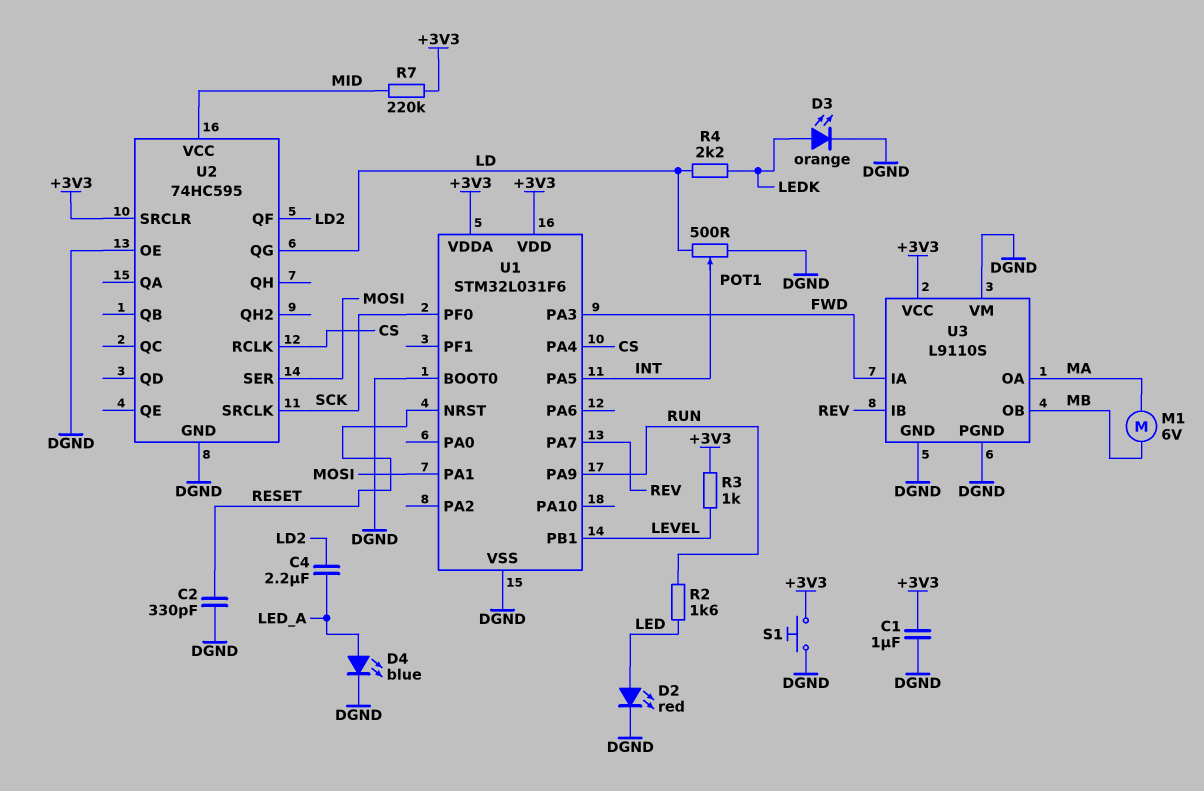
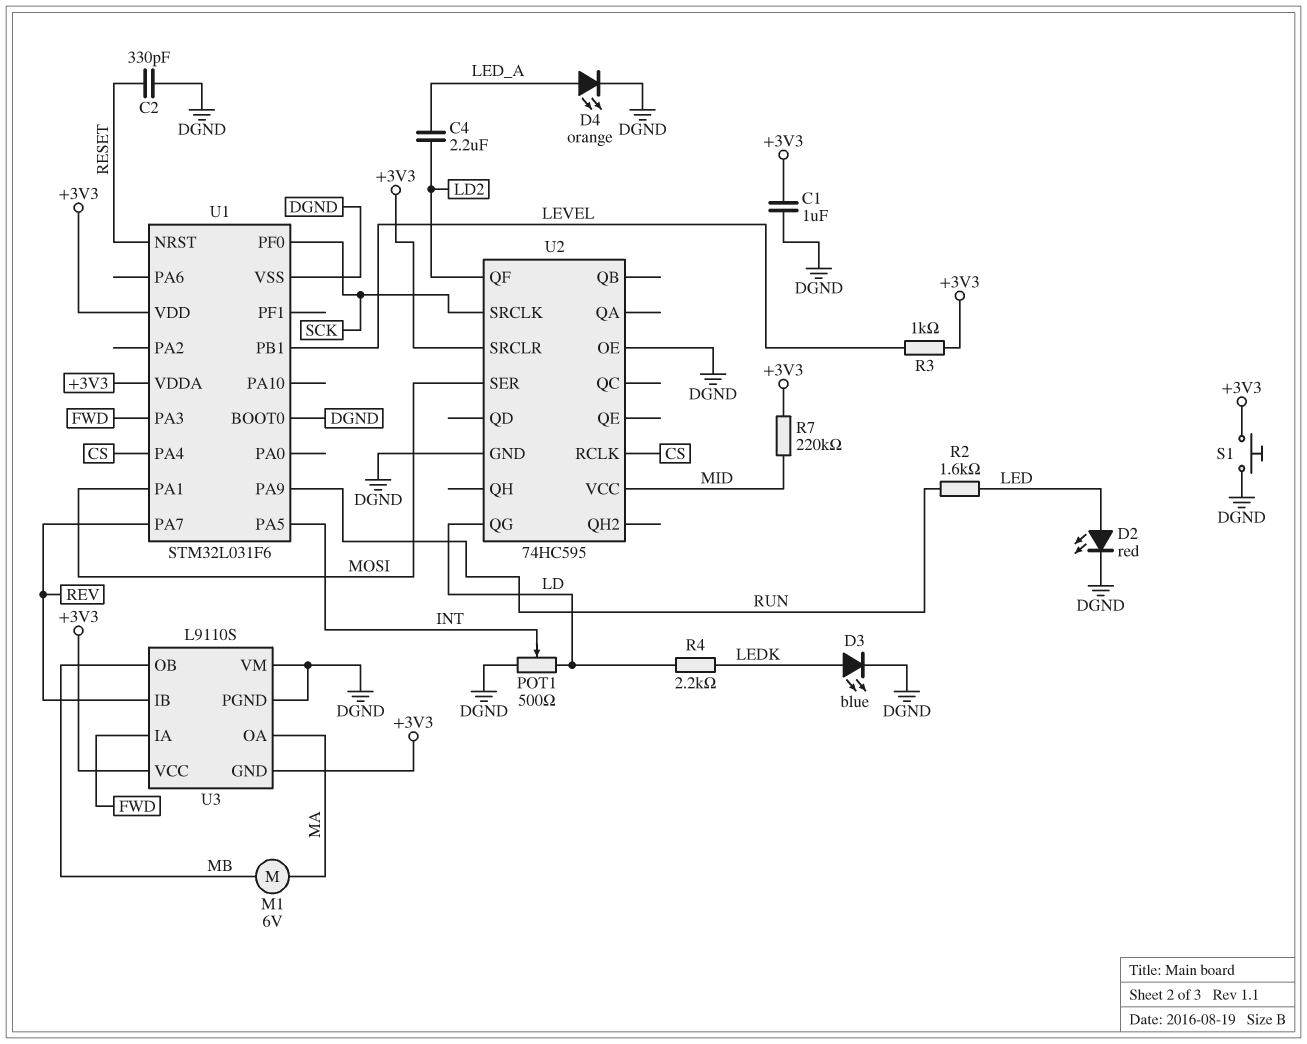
D3: LED orange (A LEDK, K DGND) -> LED blue (A LEDK, K DGND)
D4: LED blue (A LED_A, K DGND) -> LED orange (A LED_A, K DGND)
U3 pin GND: DGND -> +3V3

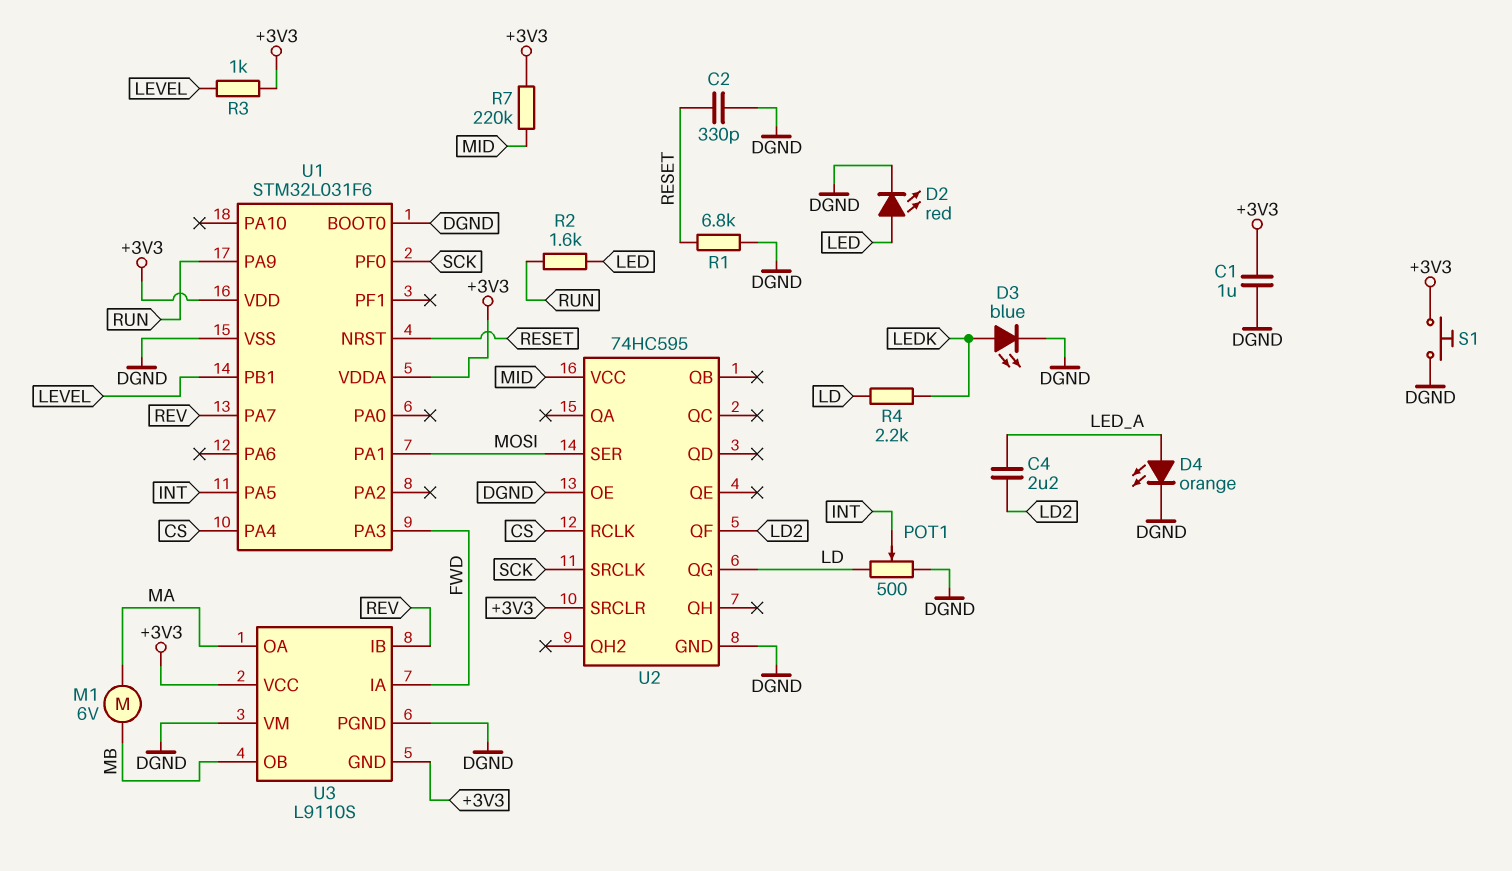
R1: none -> 6.8k (DGND, RESET)

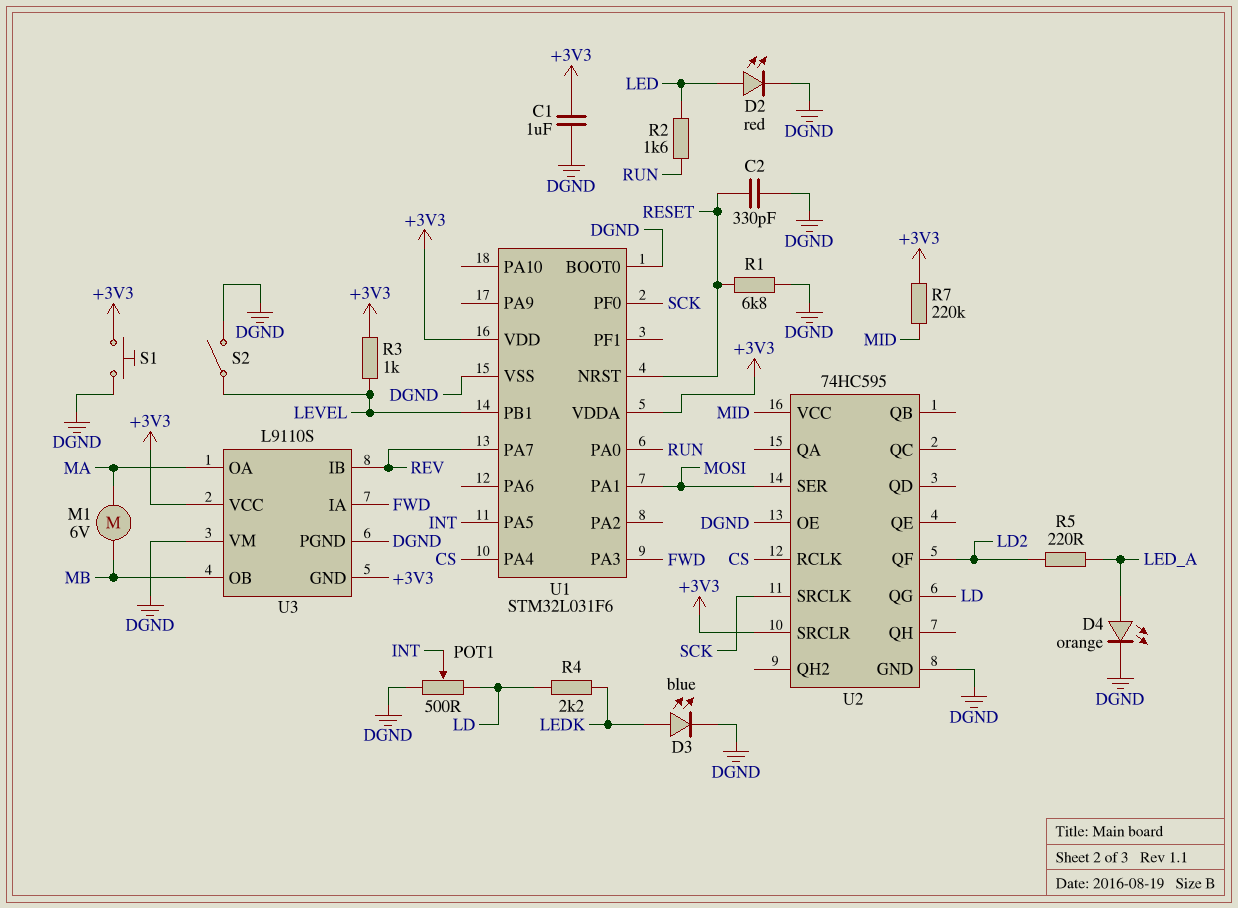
C4: 2.2uF (LD2, LED_A) -> none
R5: none -> 220 (LD2, LED_A)
S2: none -> switch (DGND, LEVEL)
U1 pin PA0: none -> RUN
U1 pin PA9: RUN -> none

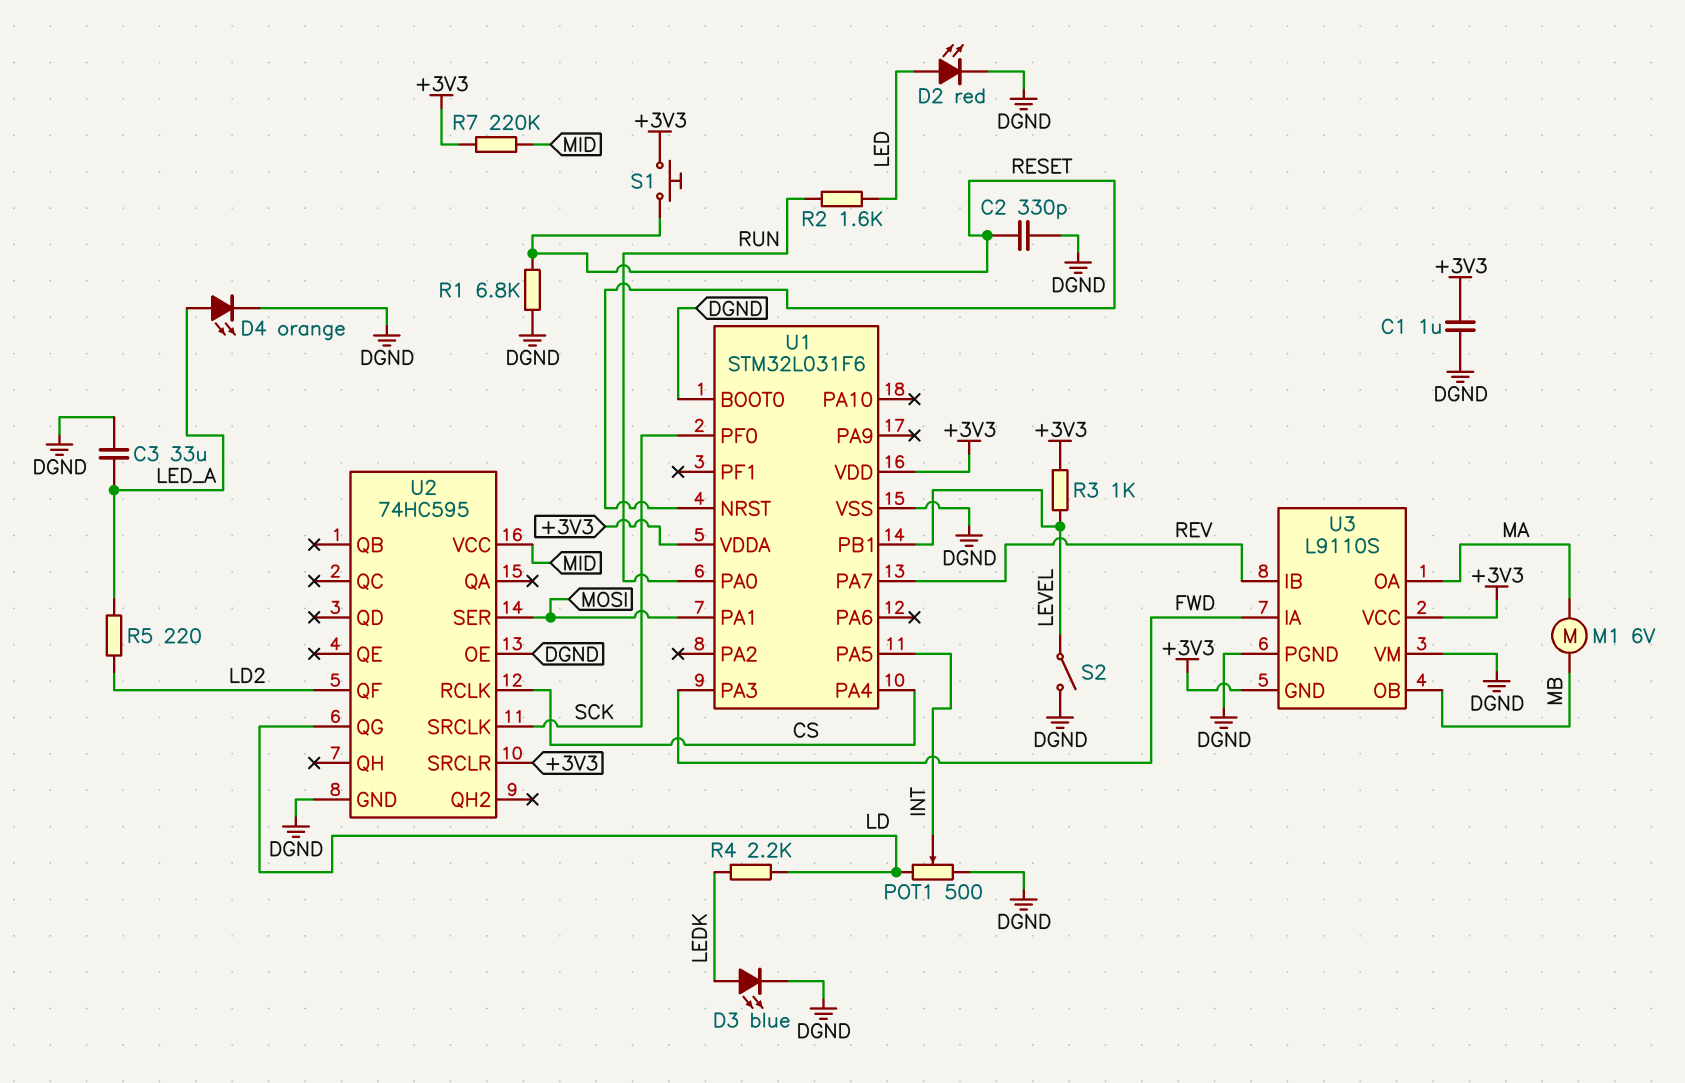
C3: none -> 33uF (DGND, LED_A)
S1: button (+3V3, DGND) -> button (+3V3, RESET)

